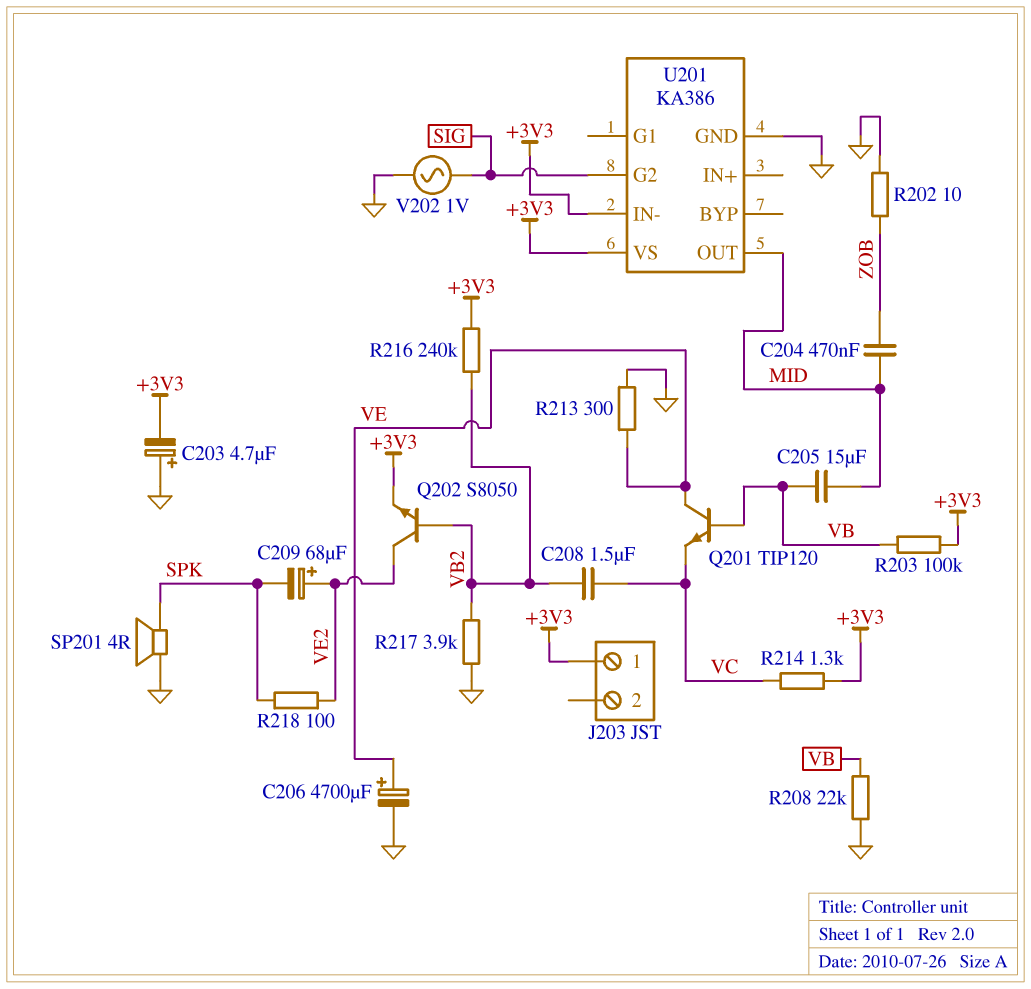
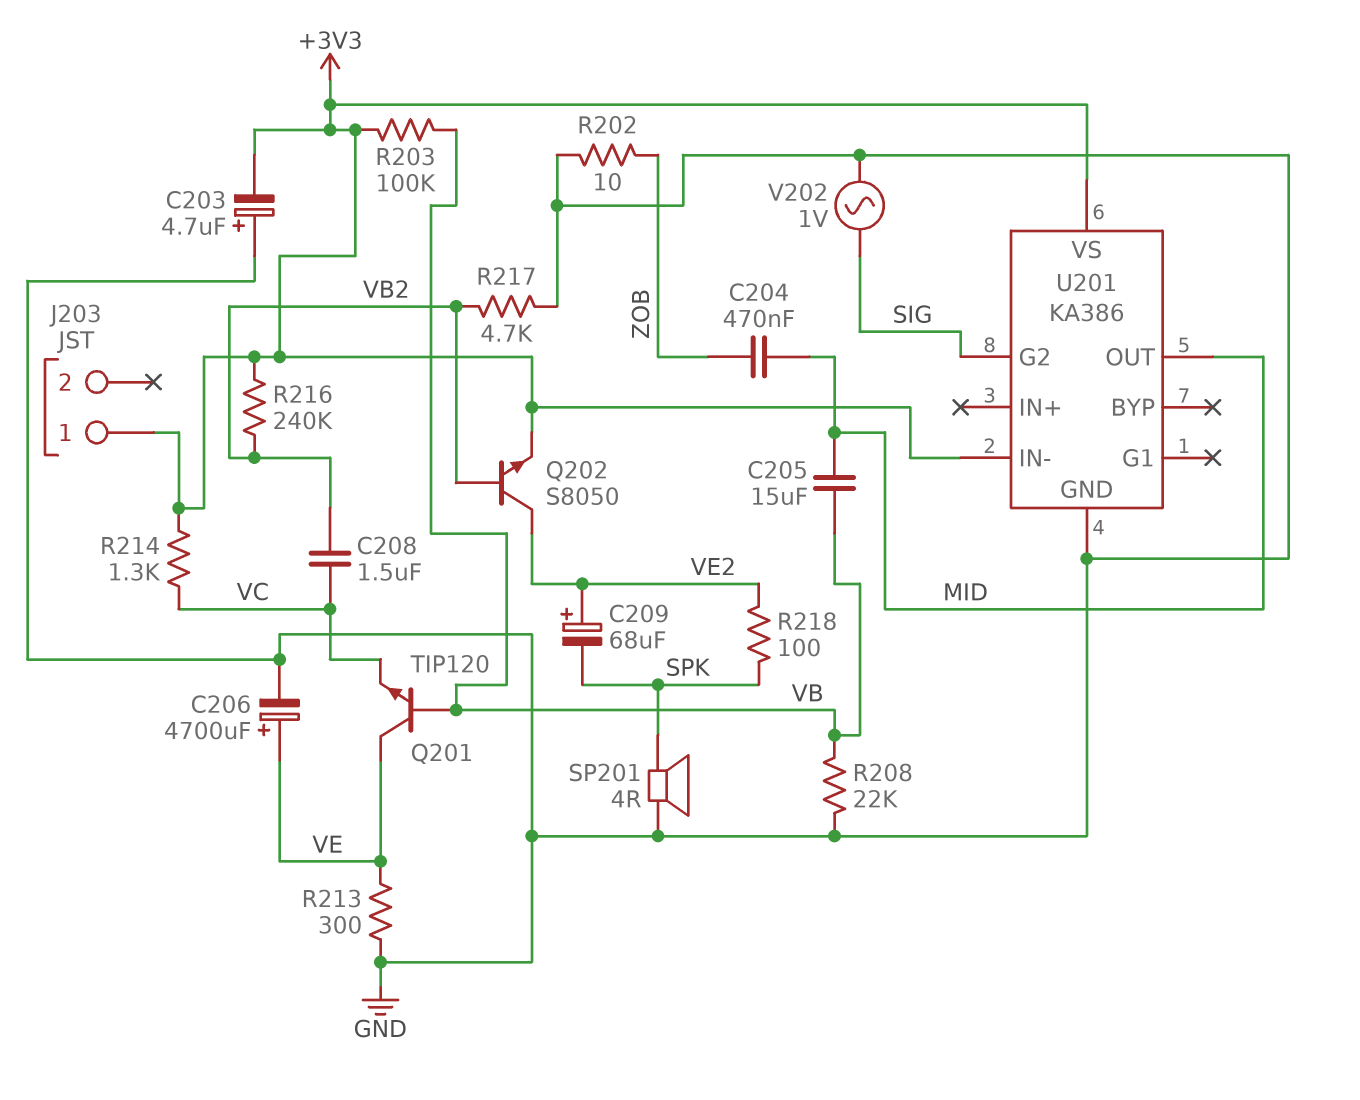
R217: 3.9k (GND, VB2) -> 4.7k (GND, VB2)

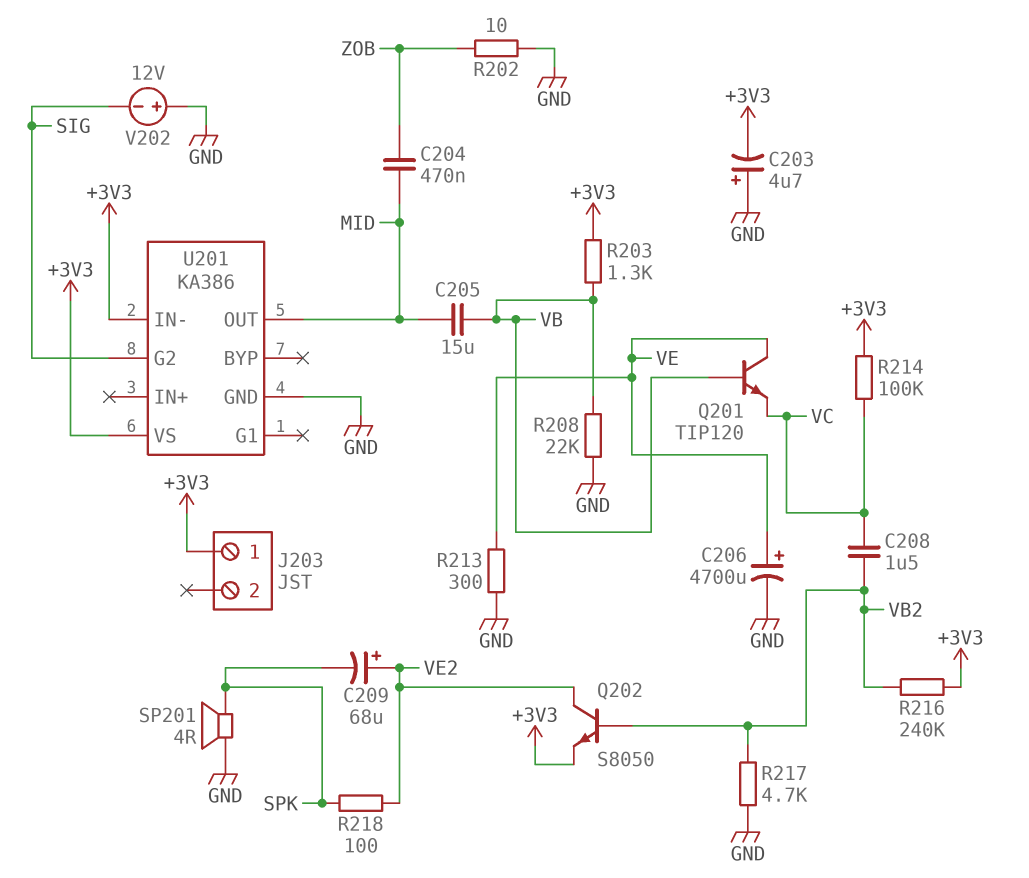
R203: 100k (+3V3, VB) -> 1.3k (+3V3, VB)
R214: 1.3k (+3V3, VC) -> 100k (+3V3, VC)
V202: AC 1V (GND, SIG) -> 12V (plus GND, minus SIG)

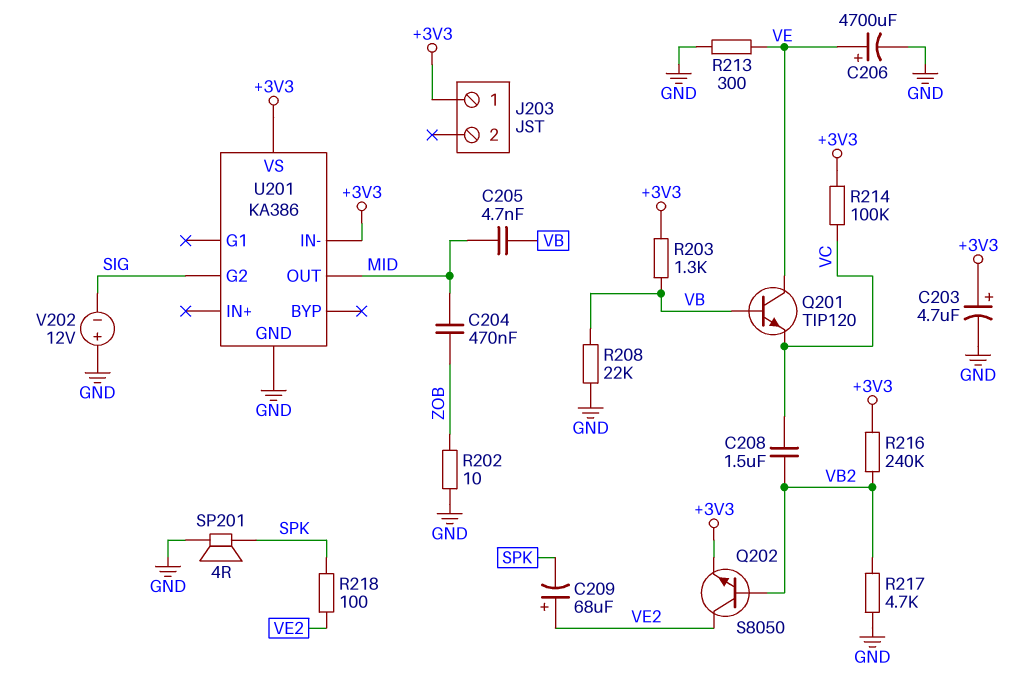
C203: 4.7uF (plus GND, minus +3V3) -> 4.7uF (plus +3V3, minus GND)
C205: 15uF (MID, VB) -> 4.7nF (MID, VB)

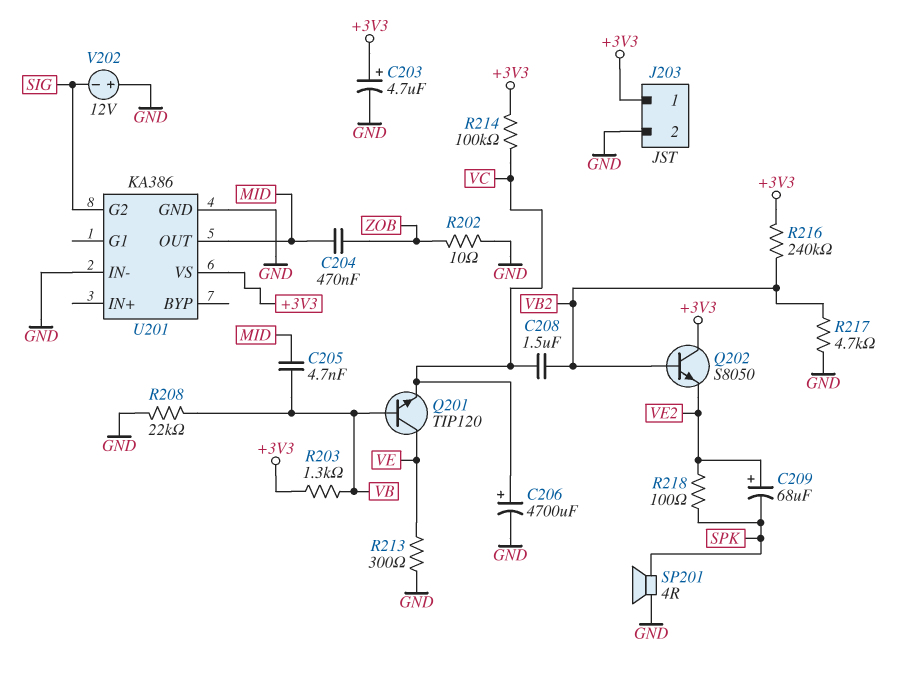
C206: 4700uF (plus VE, minus GND) -> 4700uF (plus VC, minus GND)
J203 pin 2: none -> GND
Q202: NPN S8050 (B VB2, C VE2, E +3V3) -> NPN S8050 (B VB2, C +3V3, E VE2)
U201 pin IN-: +3V3 -> GND

